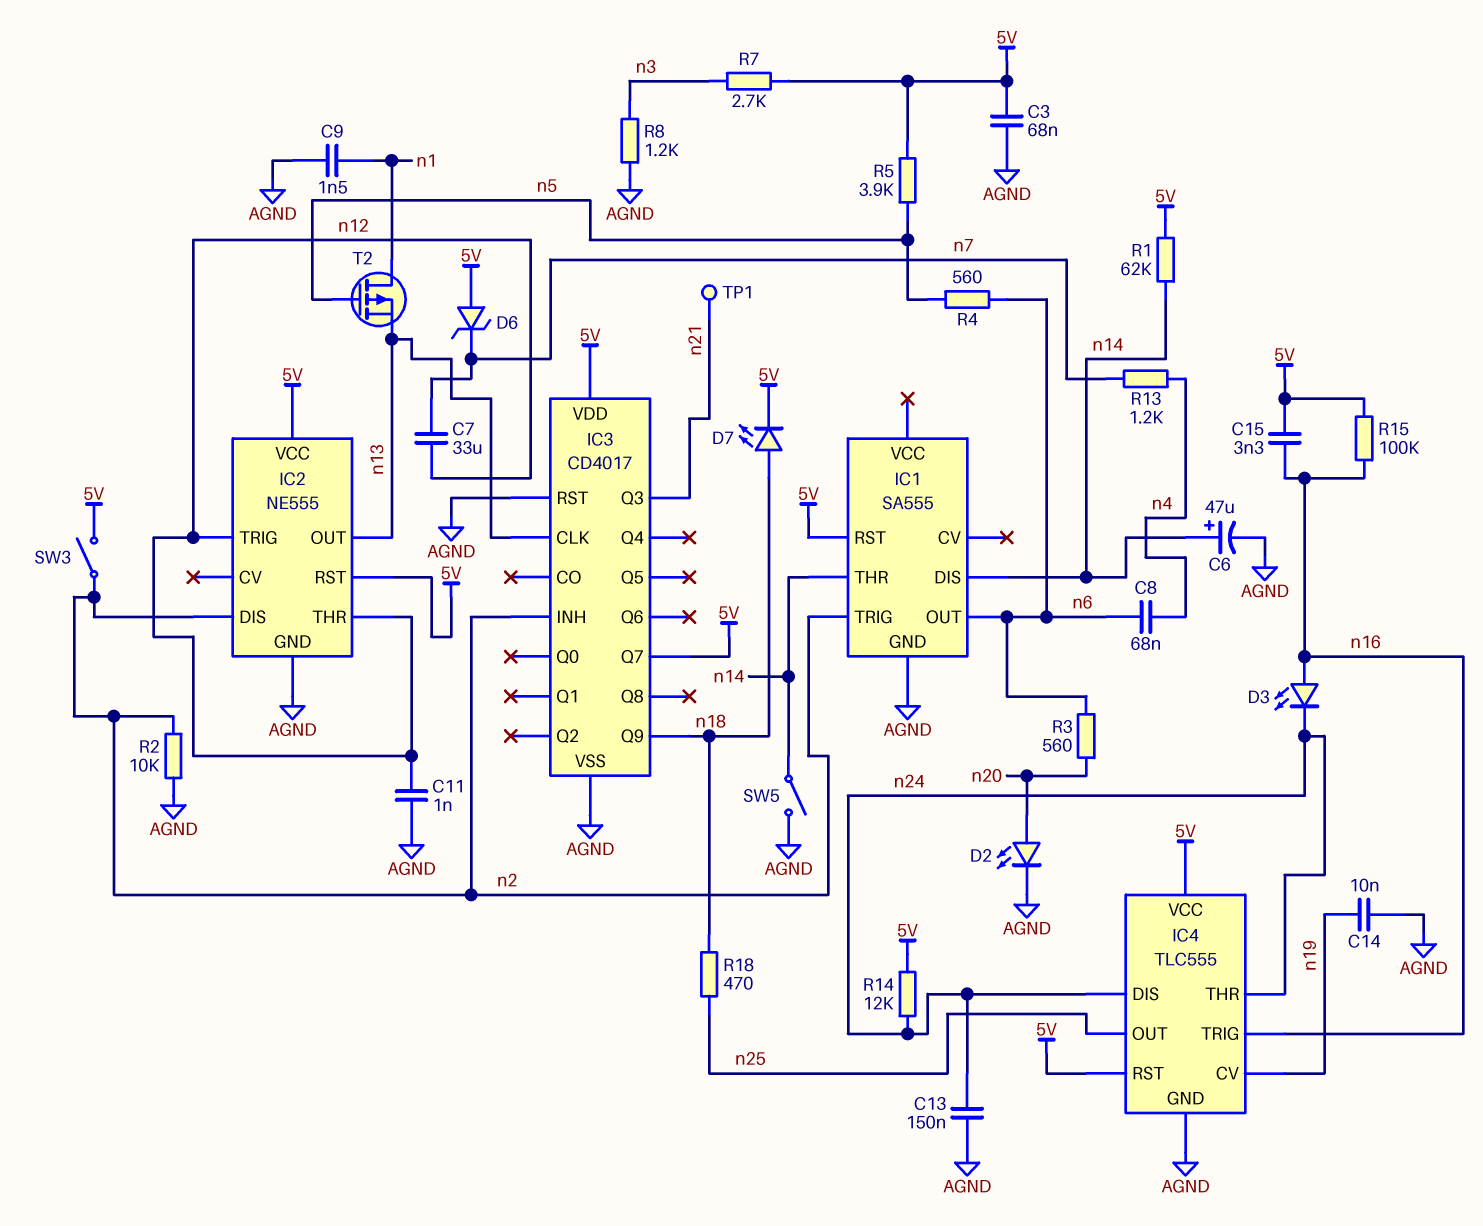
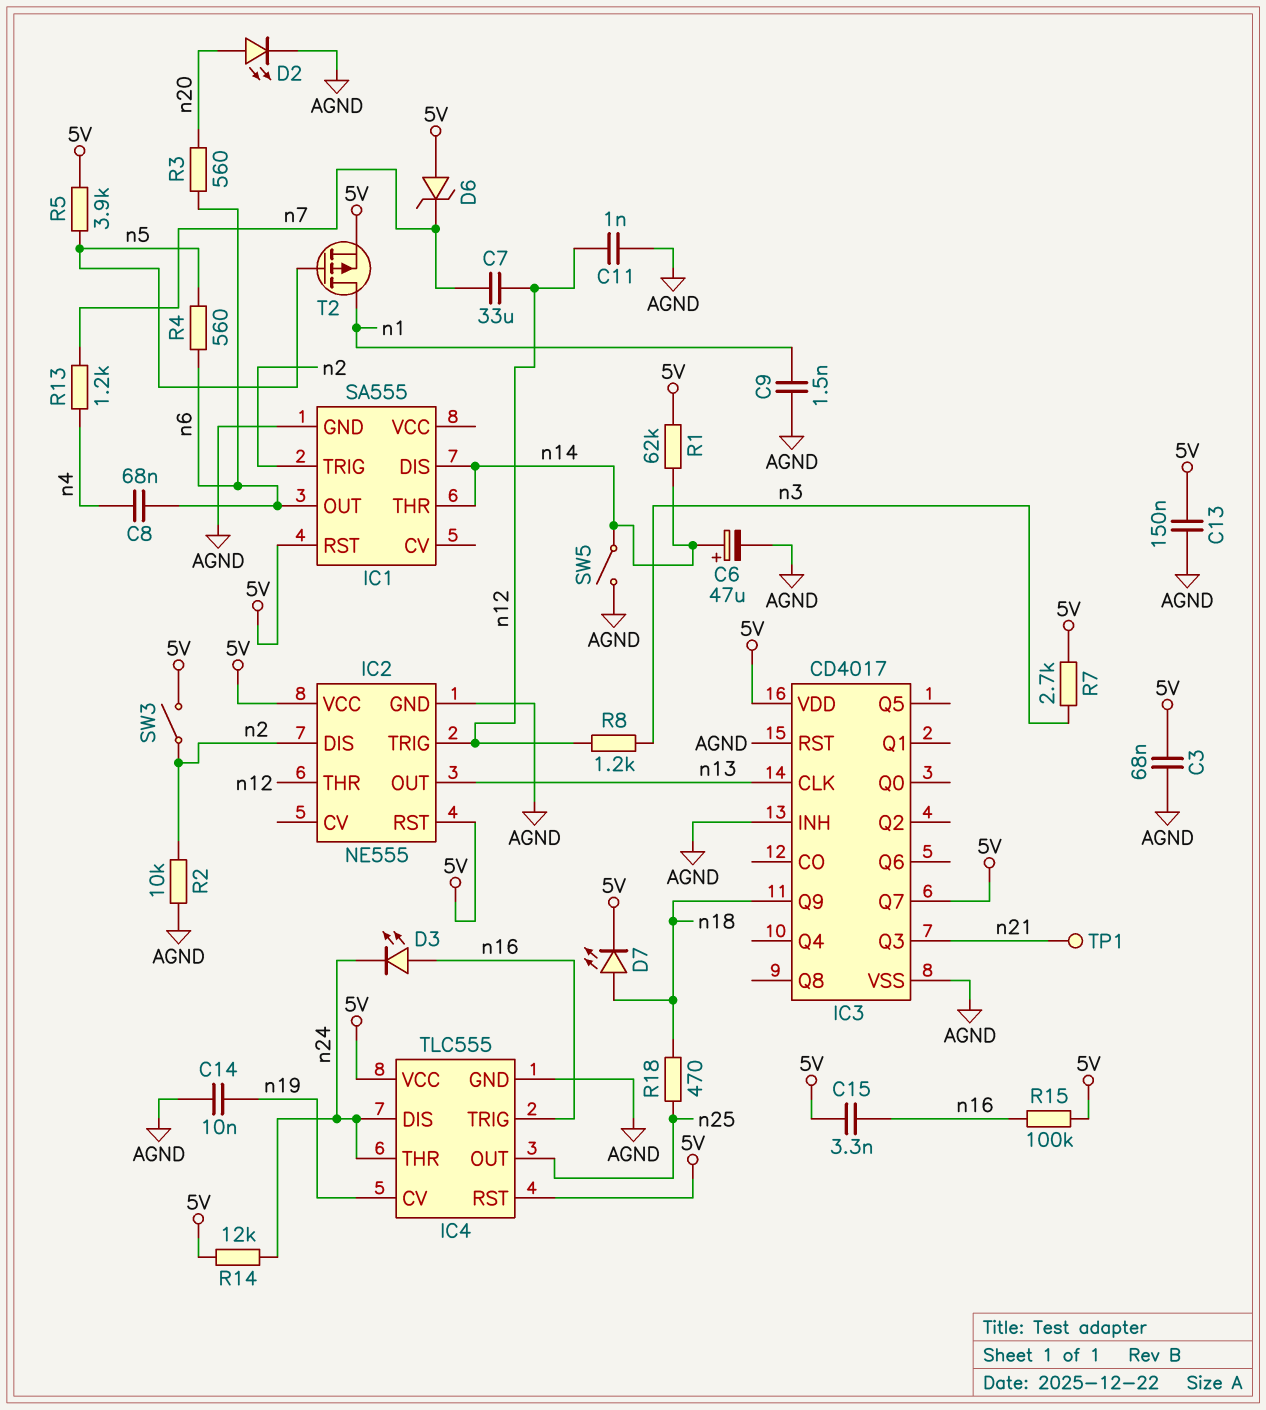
C13: 150nF (AGND, n24) -> 150nF (5V, AGND)
IC3 pin INH: n2 -> AGND
R8: 1.2k (AGND, n3) -> 1.2k (n3, n12)
T2: PMOS (G n5, D n1, S n13) -> PMOS (G n5, D n1, S 5V)

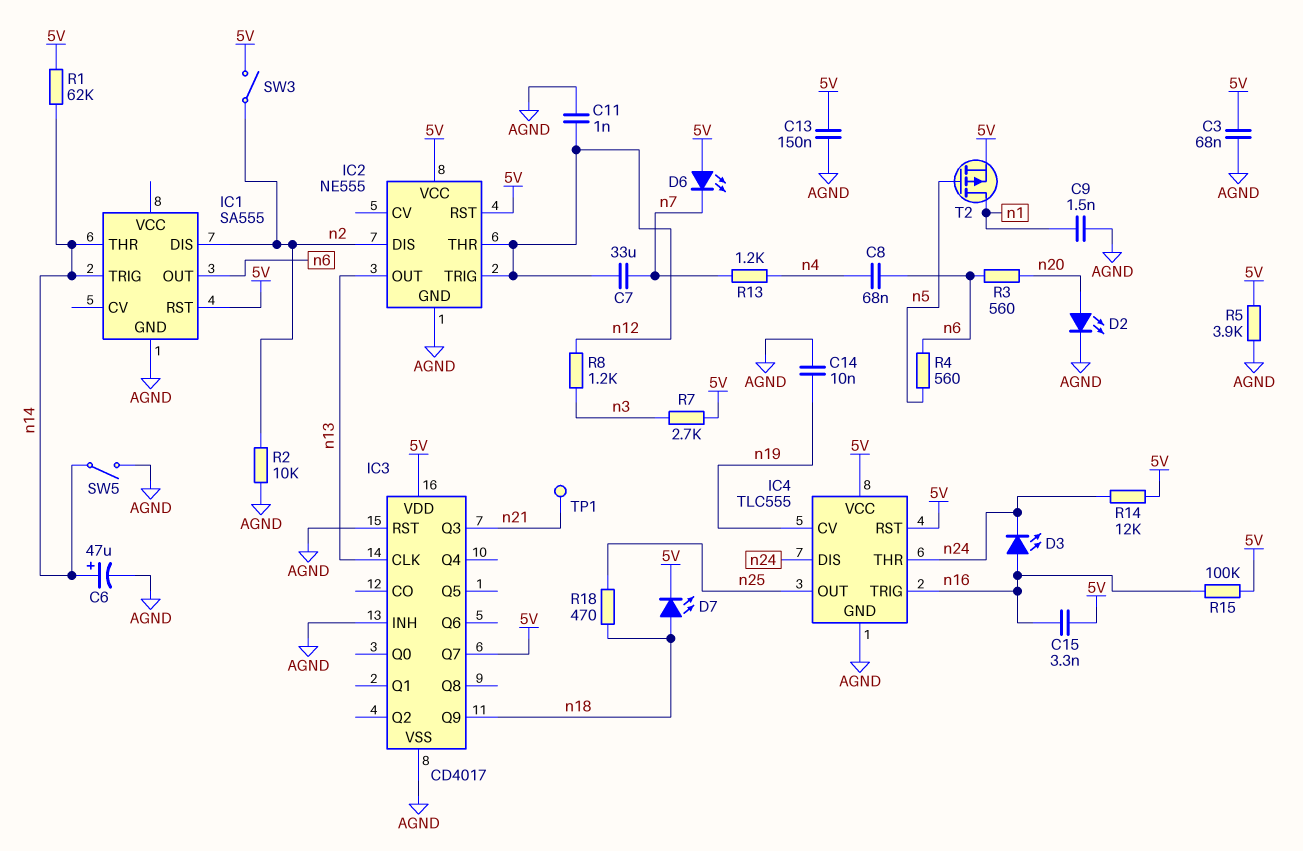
D6: zener (A 5V, K n7) -> LED (A 5V, K n7)
IC1 pin DIS: n14 -> n2
IC1 pin TRIG: n2 -> n14
R5: 3.9k (5V, n5) -> 3.9k (5V, AGND)

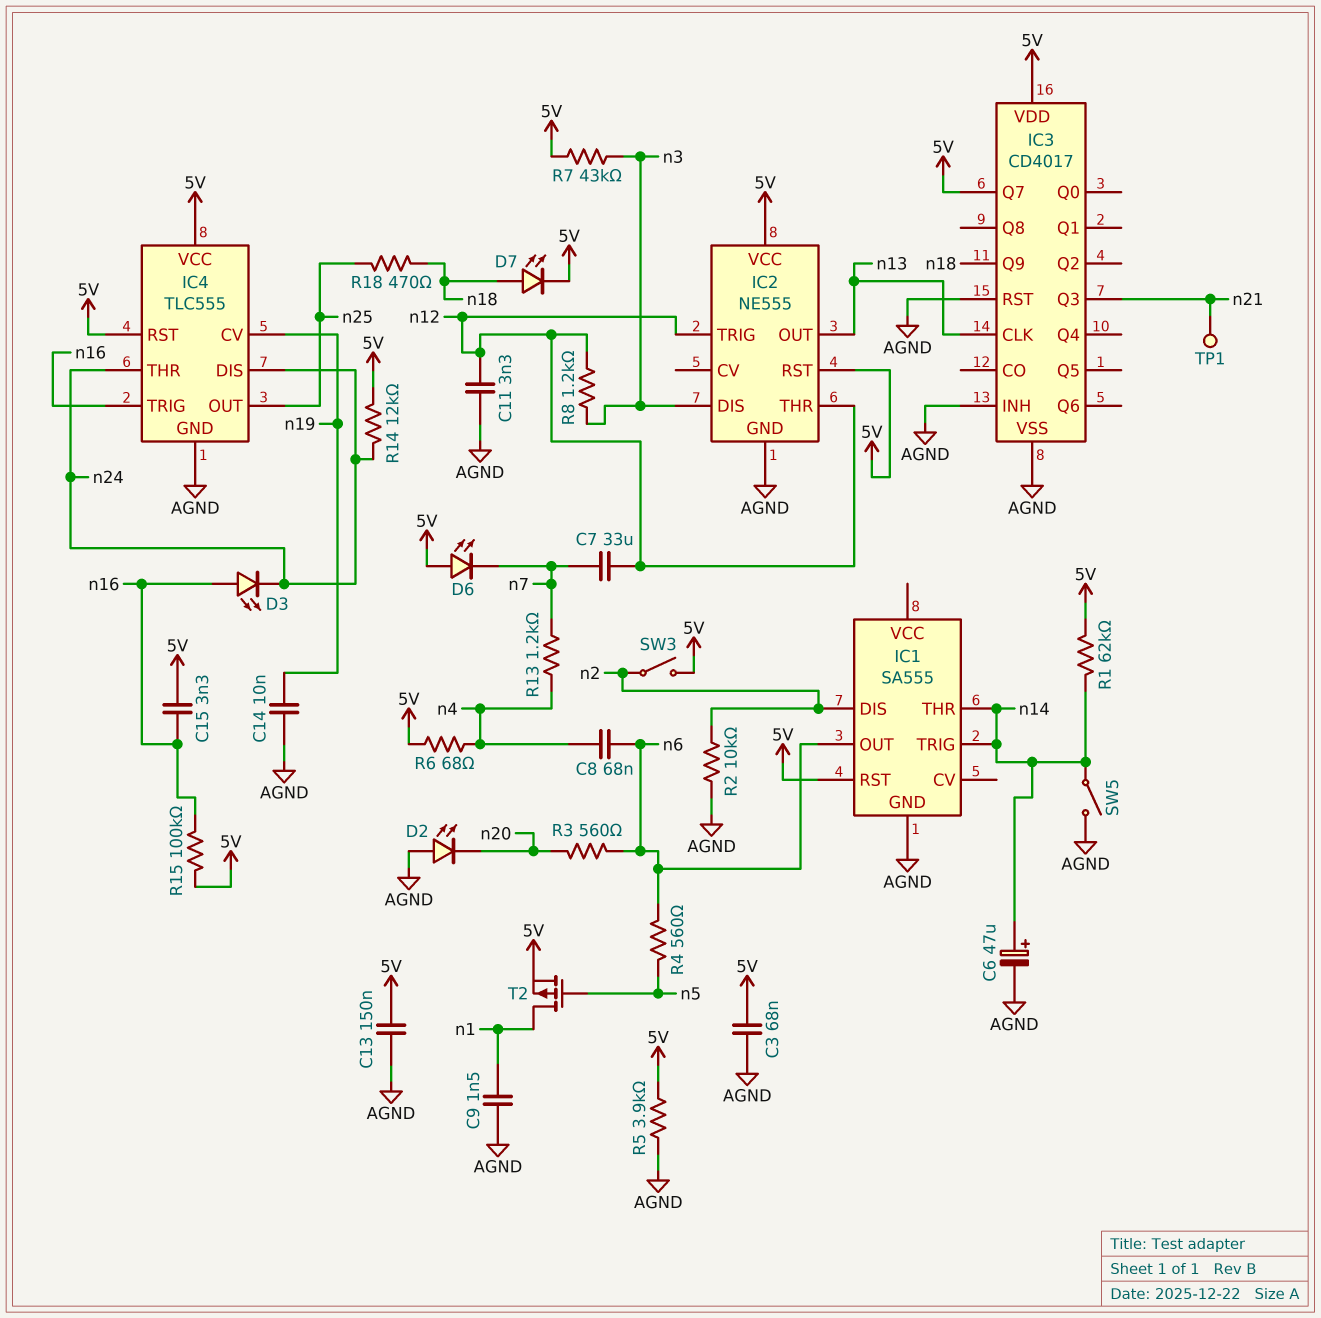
C11: 1nF (AGND, n12) -> 3.3nF (AGND, n12)
D2: LED (A n20, K AGND) -> LED (A AGND, K n20)
IC2 pin DIS: n2 -> n3
R6: none -> 68 (5V, n4)
R7: 2.7k (5V, n3) -> 43k (5V, n3)

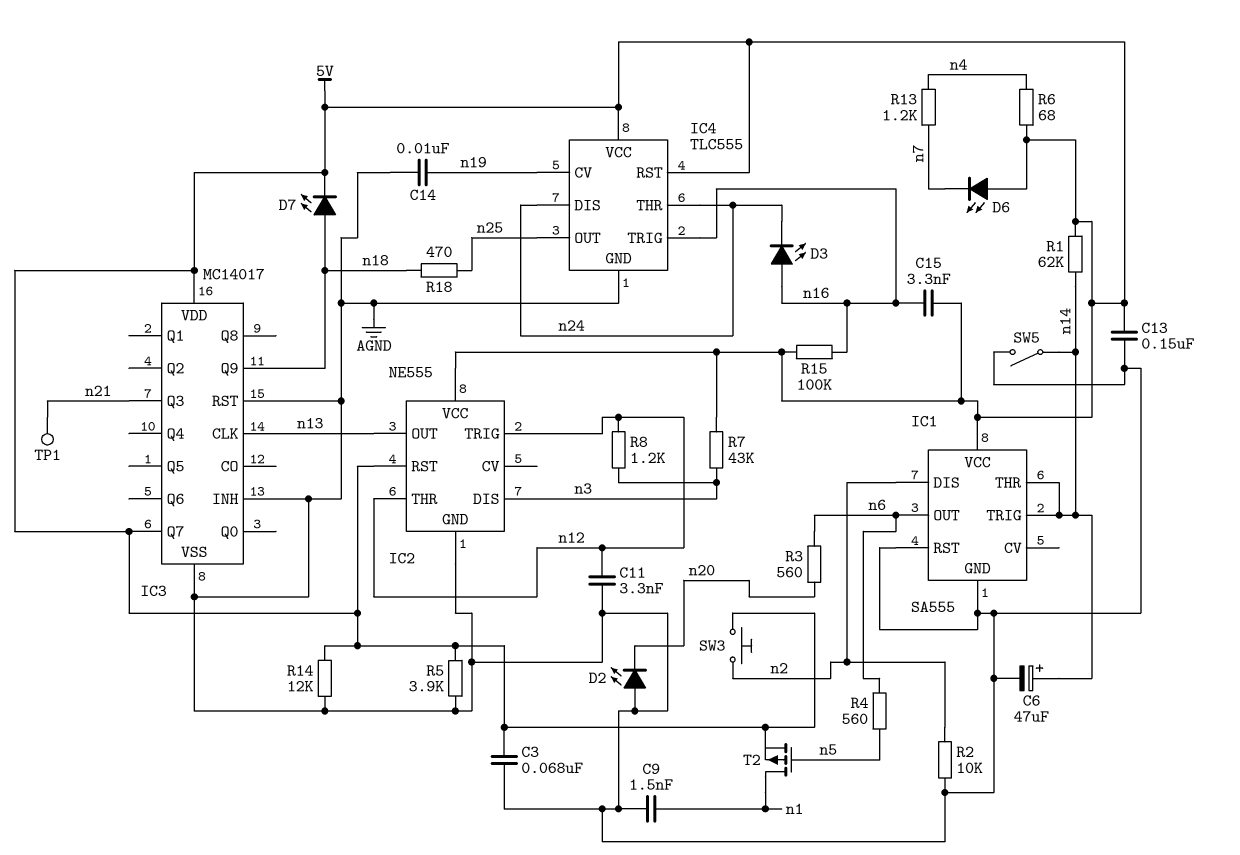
C7: 33uF (n7, n12) -> none
C8: 68nF (n4, n6) -> none
IC1 pin RST: 5V -> AGND
IC1 pin VCC: none -> 5V
IC3: CD4017 -> MC14017
R14: 12k (5V, n24) -> 12k (5V, AGND)
SW3: switch (5V, n2) -> button (5V, n2)

